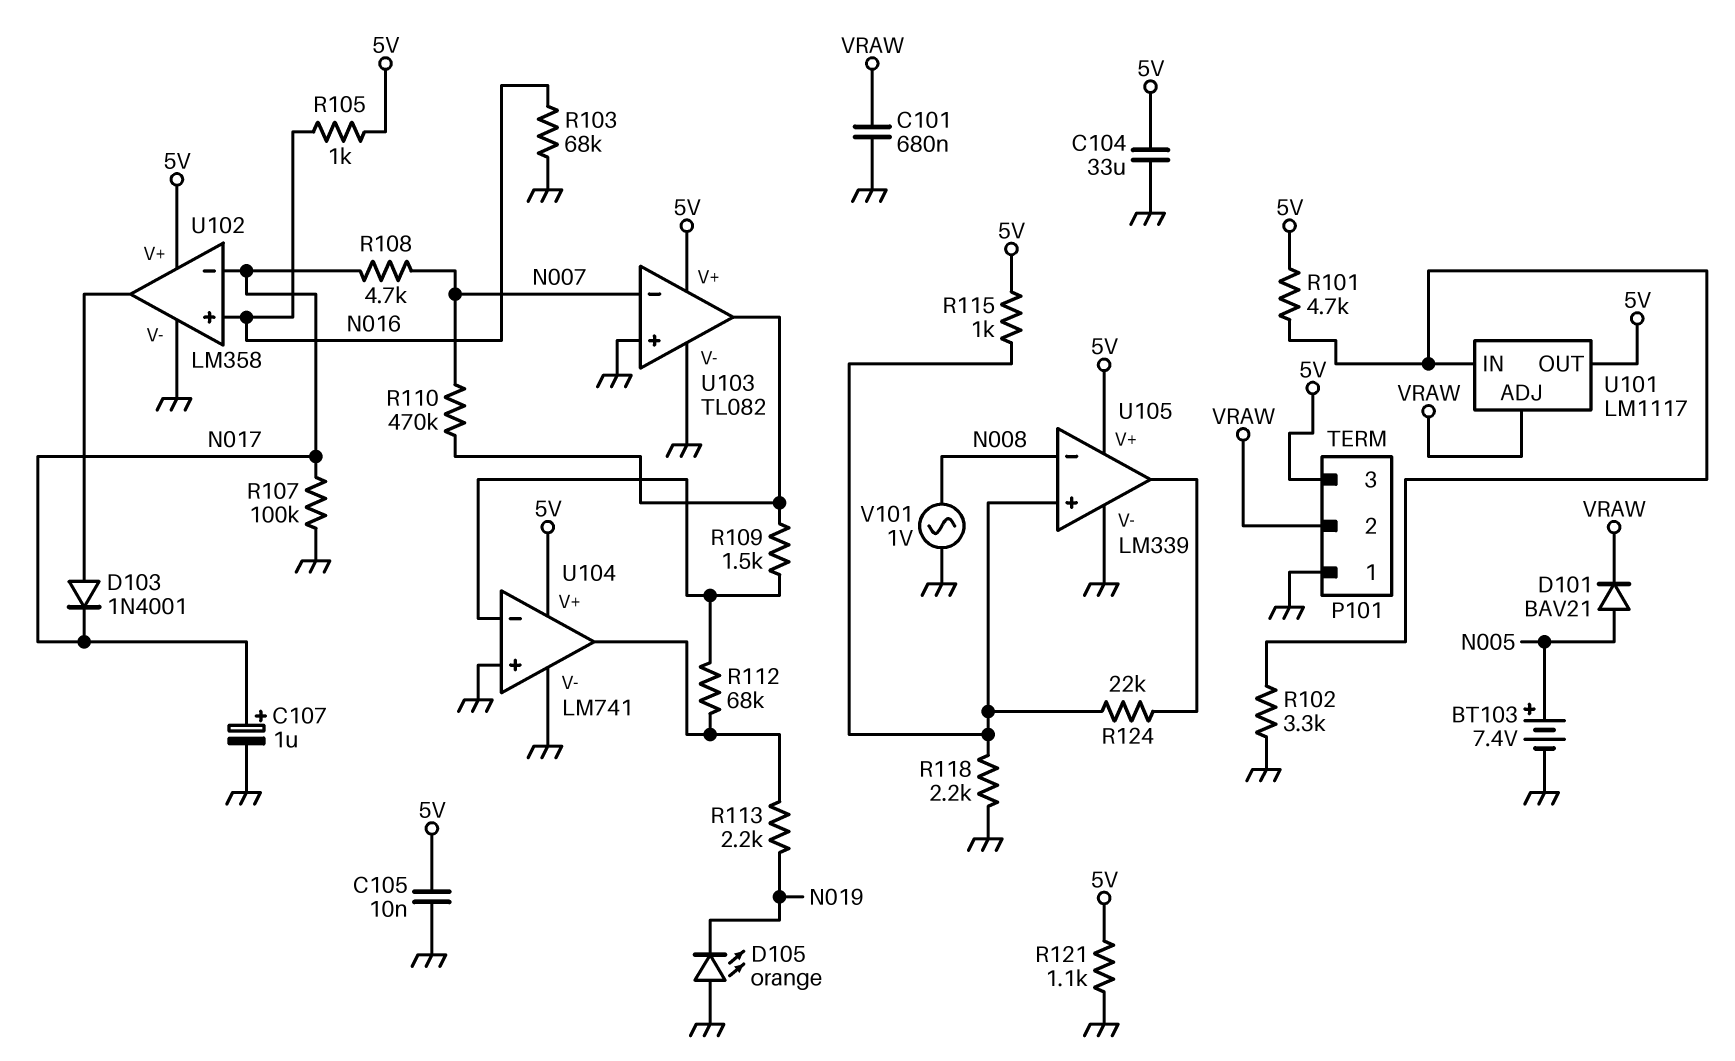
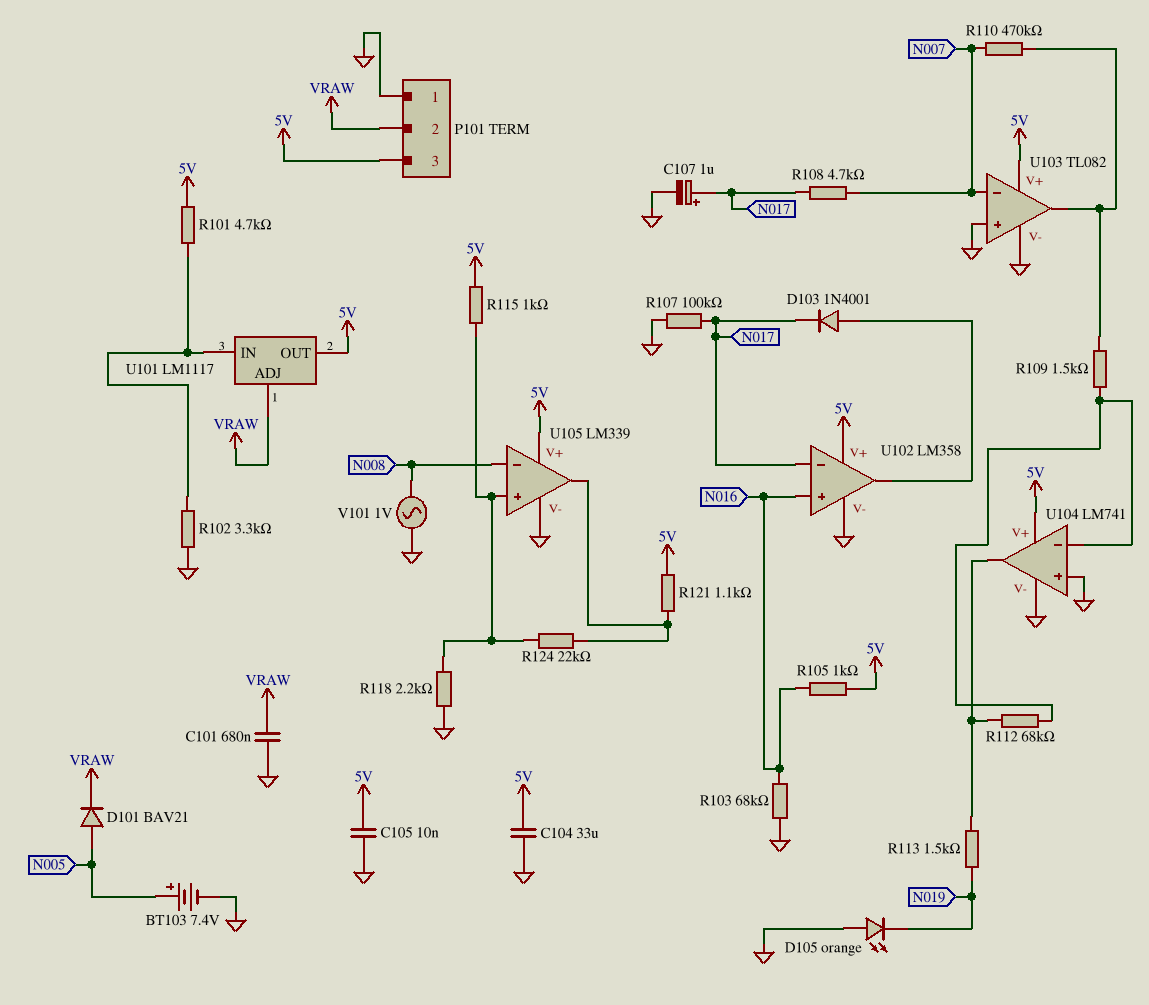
R113: 2.2k (N019, U104/out) -> 1.5k (N019, U104/out)
R121: 1.1k (5V, GND) -> 1.1k (5V, U105/out)

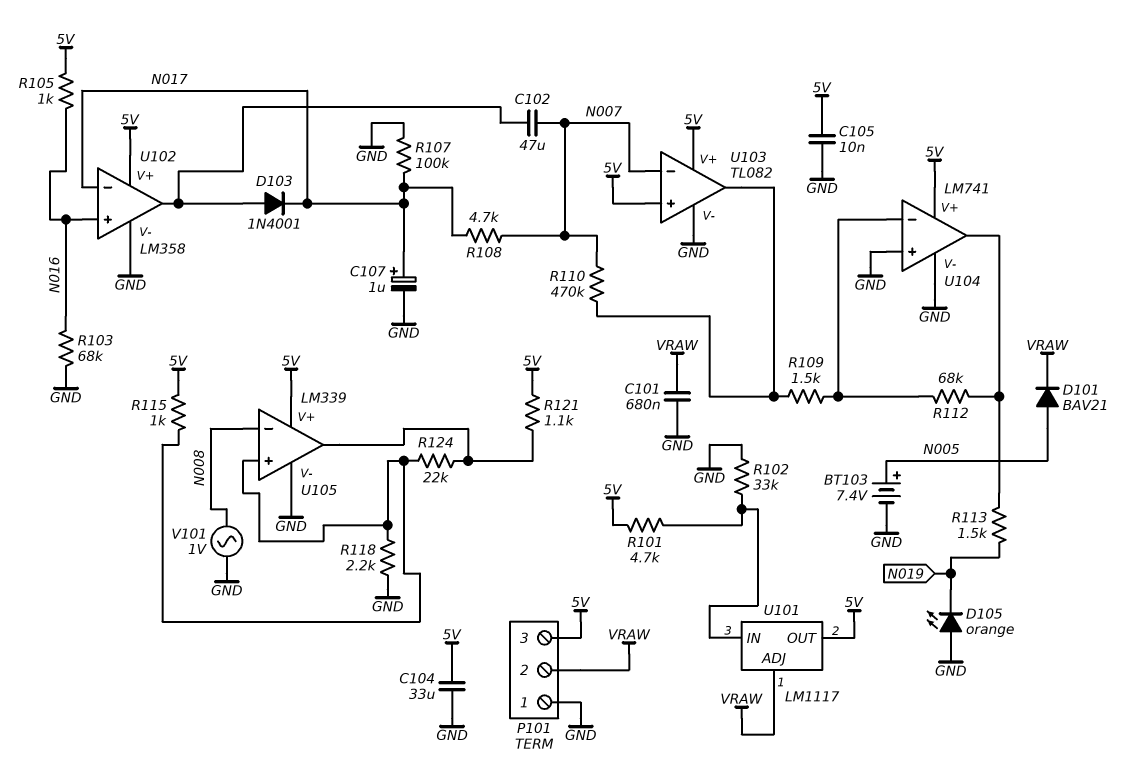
C102: none -> 47uF (N007, U102/out)
R102: 3.3k (GND, U101/IN) -> 33k (GND, U101/IN)
U103 pin in+: GND -> 5V

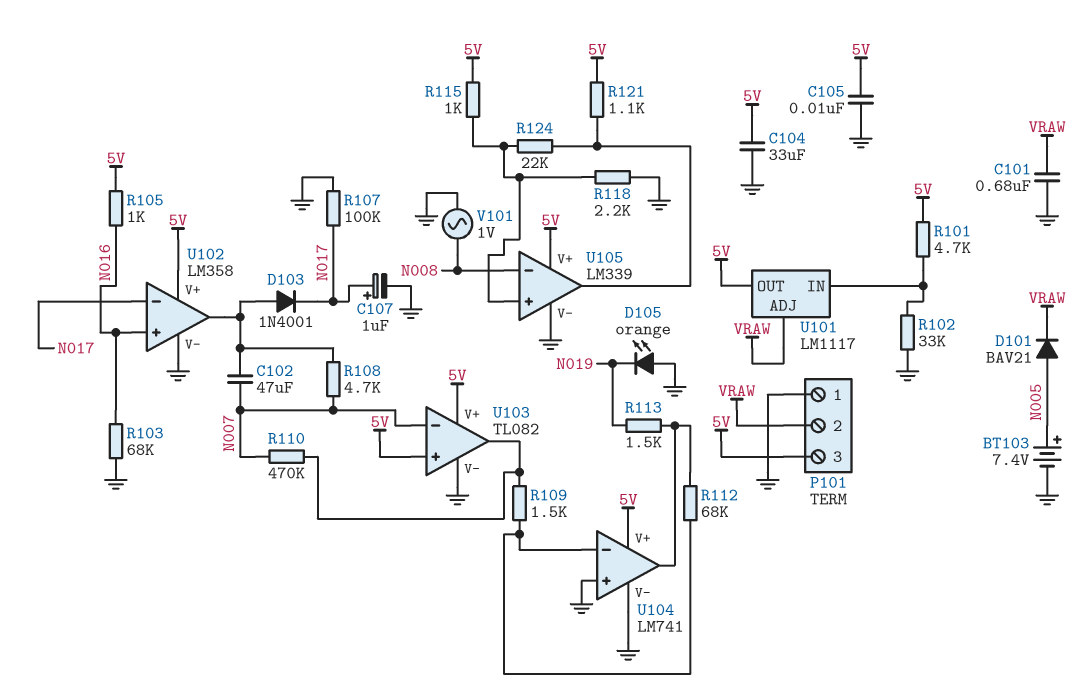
R108: 4.7k (N007, N017) -> 4.7k (N007, U102/out)

